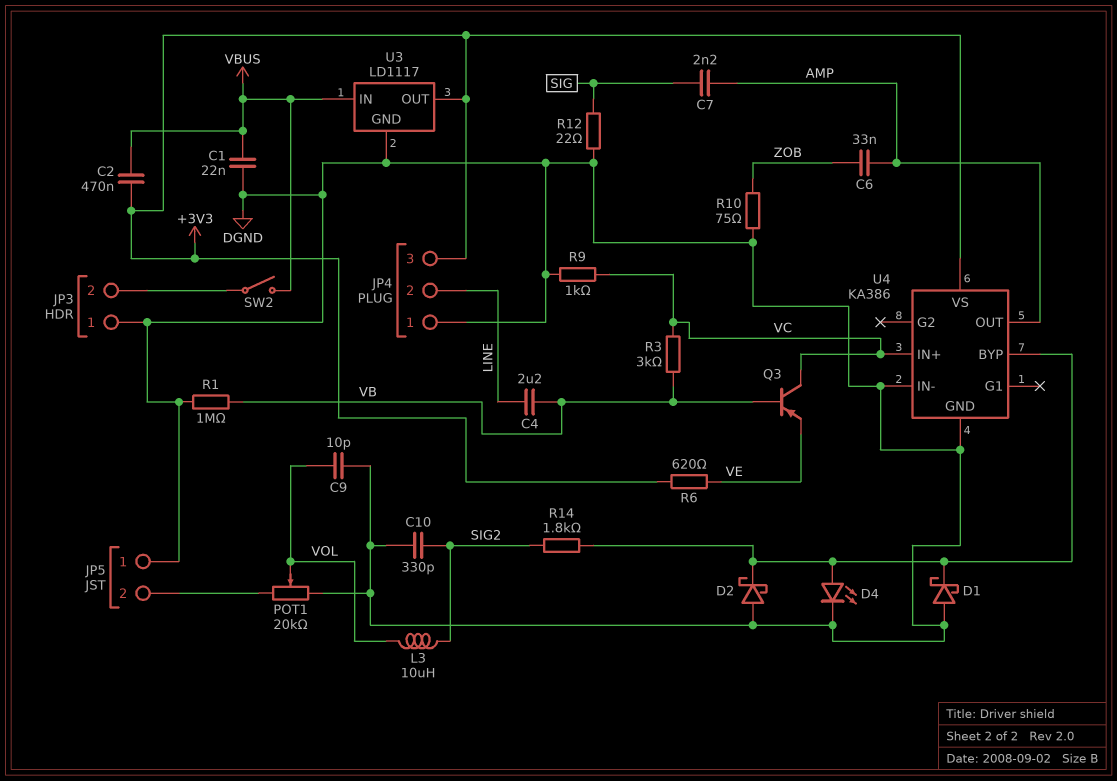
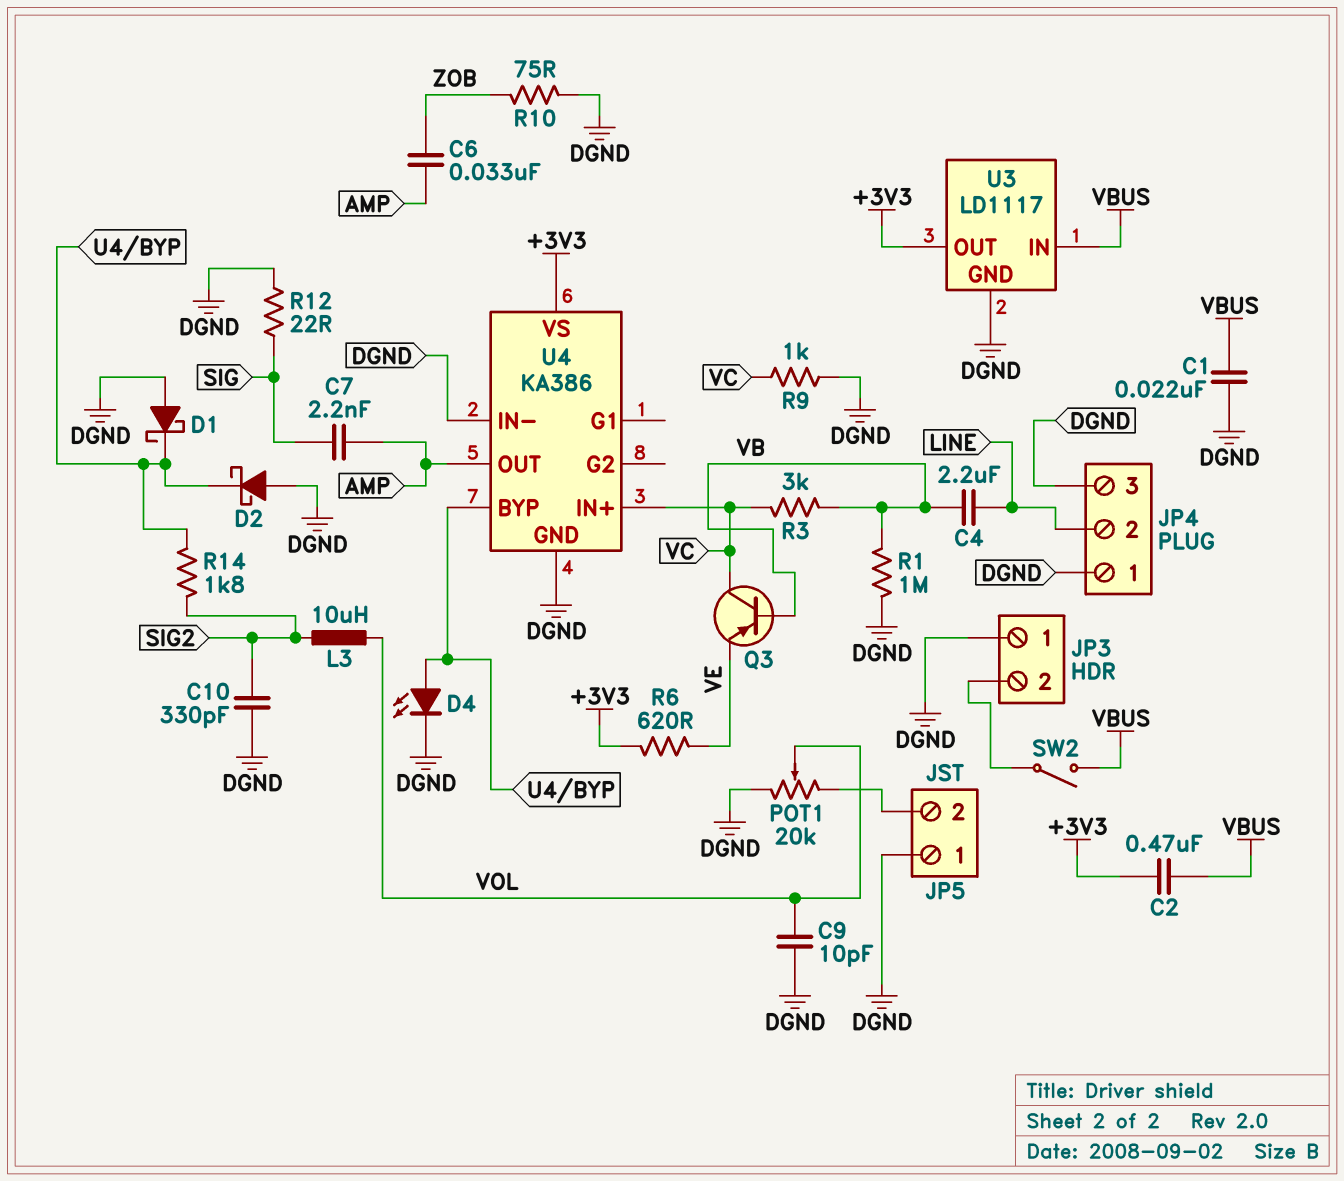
JP4 pin 3: +3V3 -> DGND

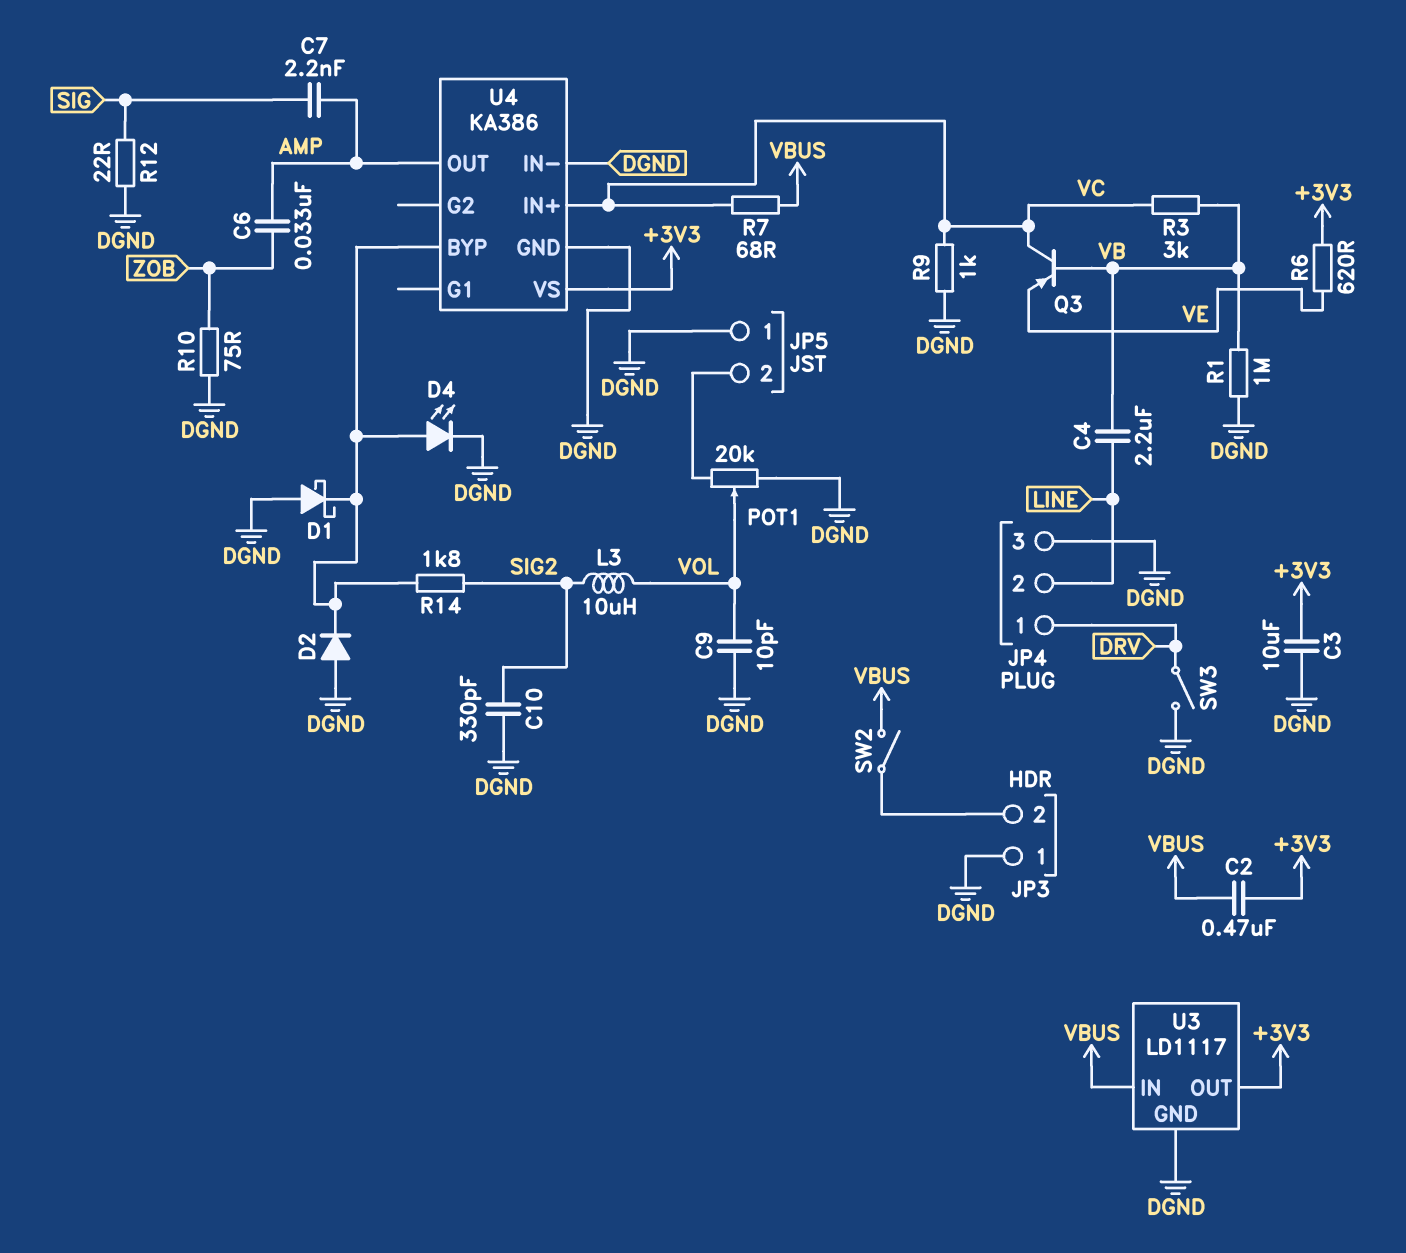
C1: 22nF (DGND, VBUS) -> none
C3: none -> 10uF (+3V3, DGND)
D2: schottky (A DGND, K U4/BYP) -> diode (A DGND, K U4/BYP)
JP4 pin 1: DGND -> DRV
R7: none -> 68 (VBUS, VC)
SW3: none -> switch (DGND, DRV)

